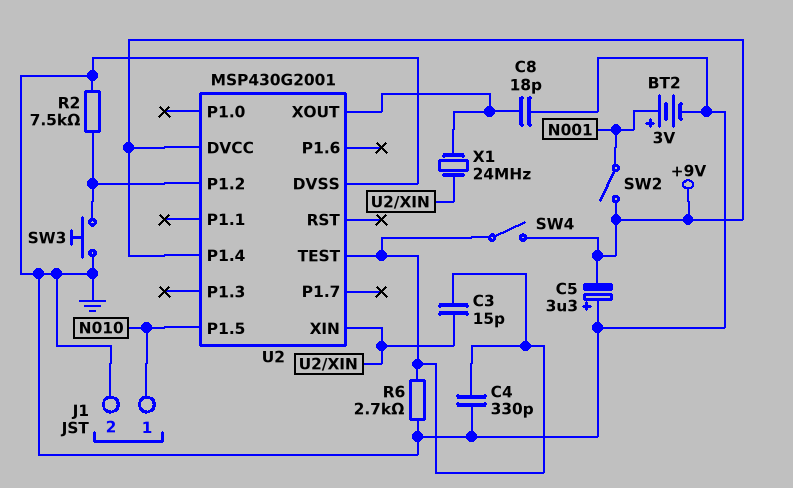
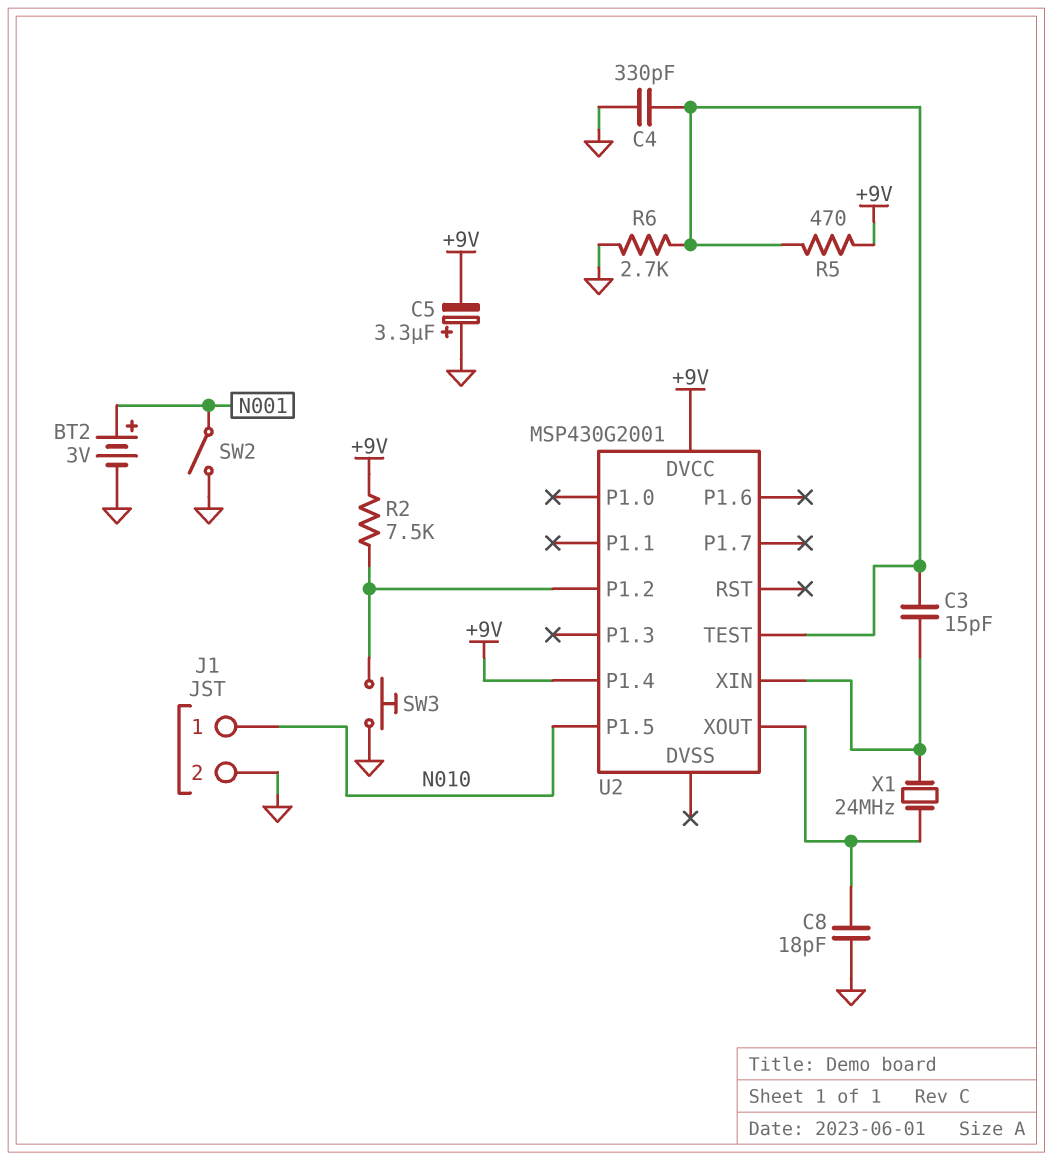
R2: 7.5k (GND, U2/P1.2) -> 7.5k (+9V, U2/P1.2)
R5: none -> 470 (+9V, U2/TEST)
SW2: switch (+9V, N001) -> switch (GND, N001)
SW4: switch (+9V, U2/TEST) -> none
U2 pin DVSS: GND -> none

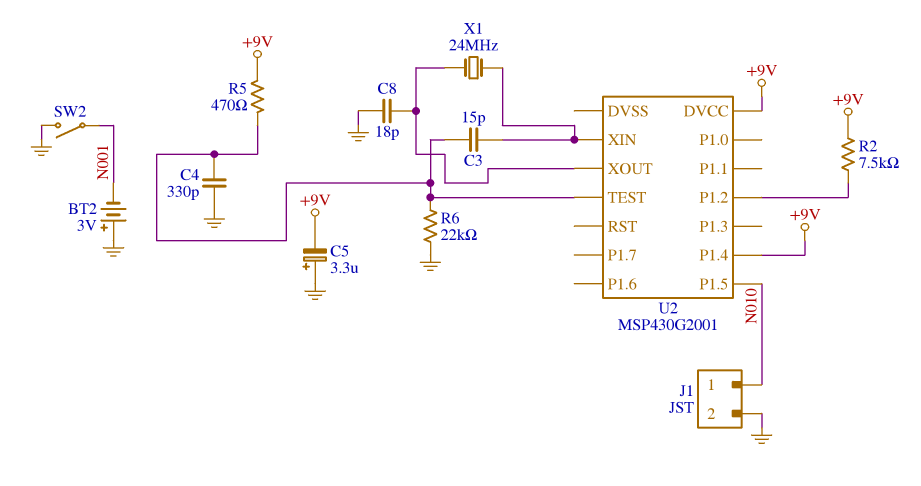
BT2: 3V (plus N001, minus GND) -> 3V (plus GND, minus N001)
R6: 2.7k (GND, U2/TEST) -> 22k (GND, U2/TEST)
SW3: button (GND, U2/P1.2) -> none

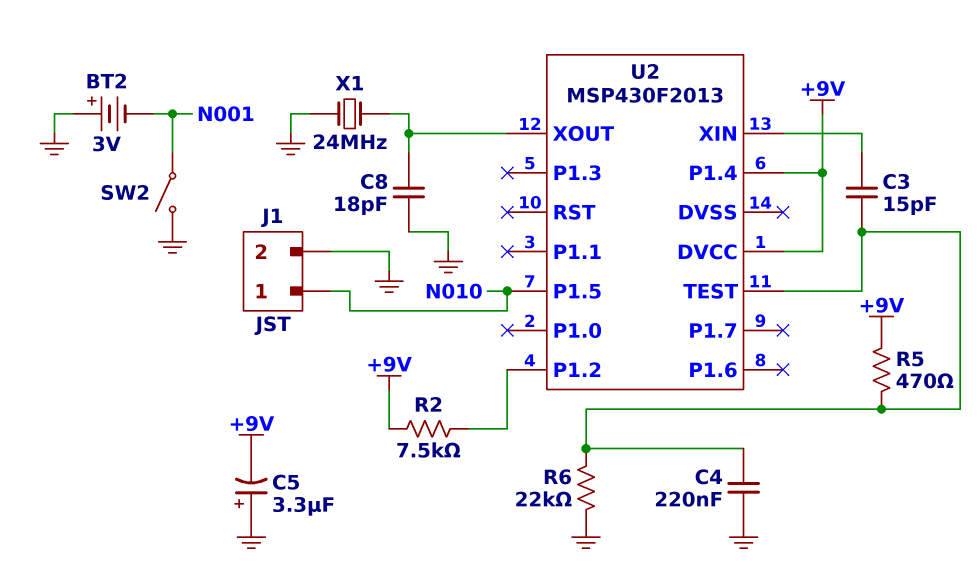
C4: 330pF (GND, U2/TEST) -> 220nF (GND, U2/TEST)
U2: MSP430G2001 -> MSP430F2013
X1: 24MHz (U2/XIN, U2/XOUT) -> 24MHz (GND, U2/XOUT)

